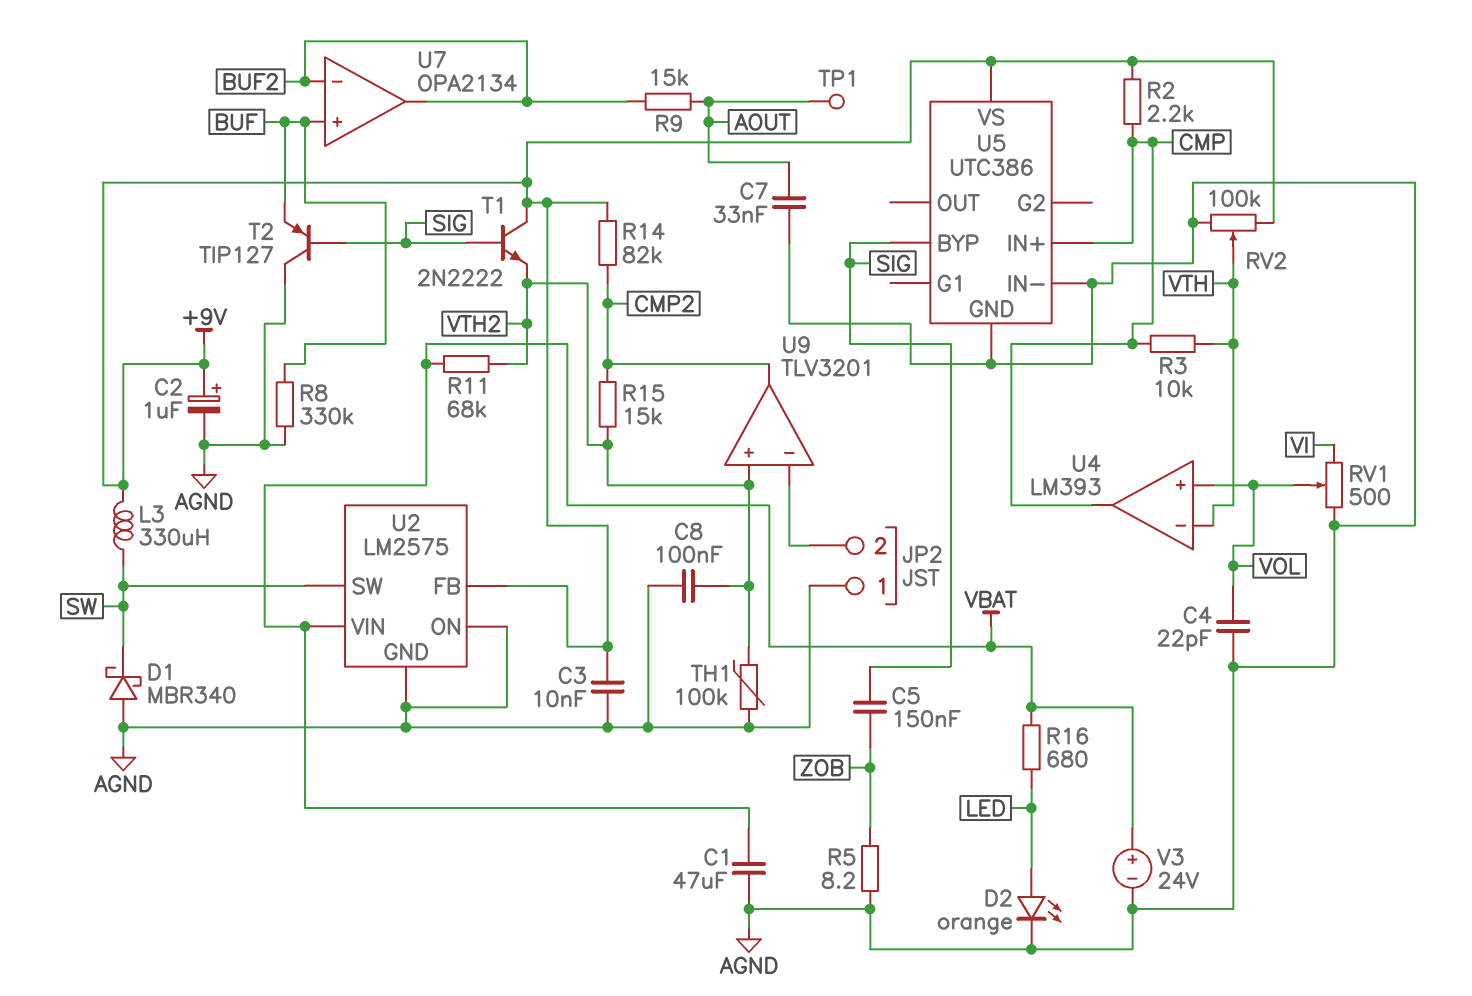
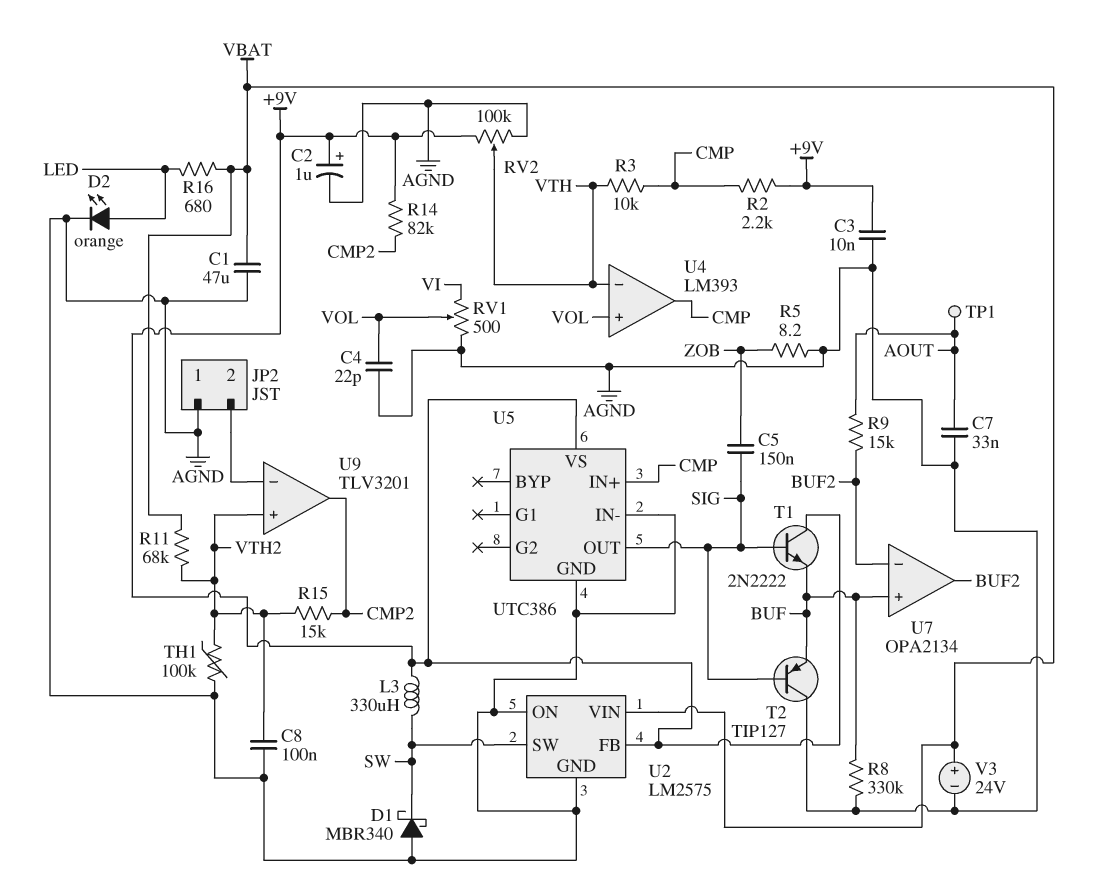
T1: NPN 2N2222 (B SIG, C +9V, E VTH2) -> NPN 2N2222 (B SIG, C +9V, E BUF)
U5 pin BYP: SIG -> none
U5 pin OUT: none -> SIG

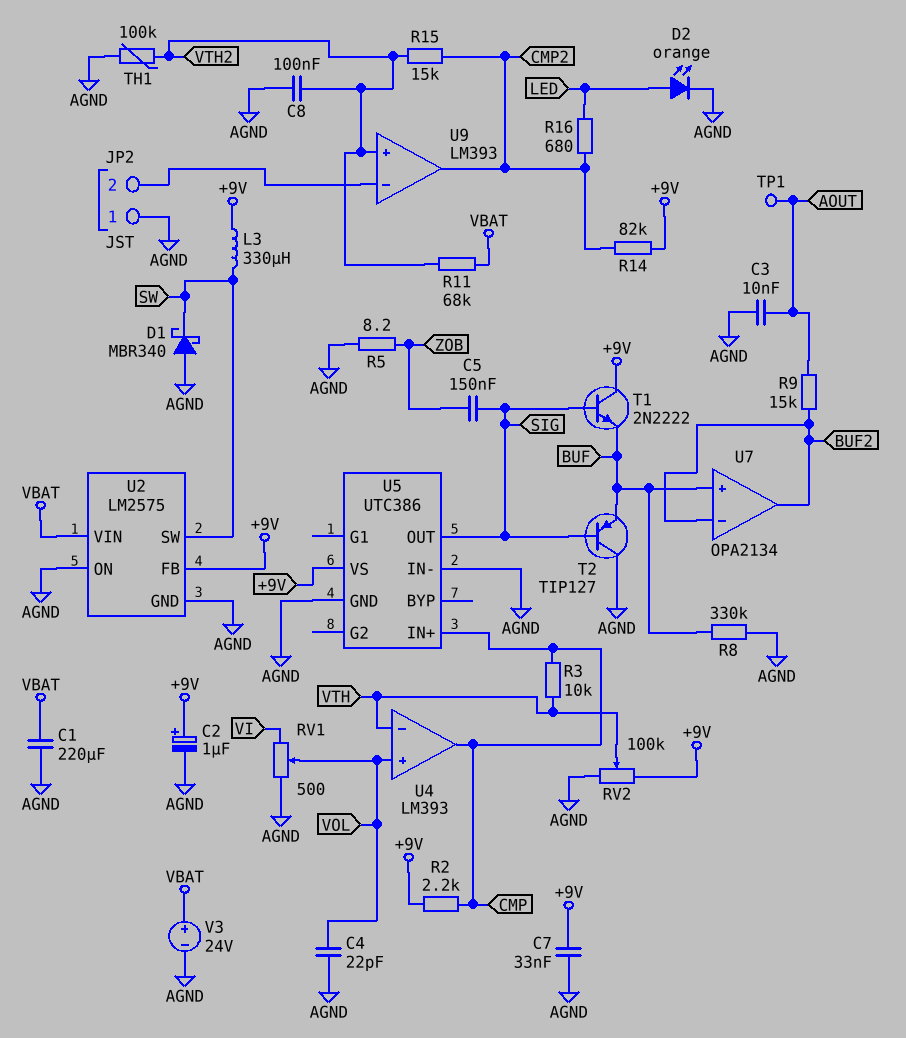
C1: 47uF (AGND, VBAT) -> 220uF (AGND, VBAT)
C3: 10nF (+9V, AGND) -> 10nF (AGND, AOUT)
C7: 33nF (AGND, AOUT) -> 33nF (+9V, AGND)
R16: 680 (LED, VBAT) -> 680 (CMP2, LED)
U9: TLV3201 -> LM393

